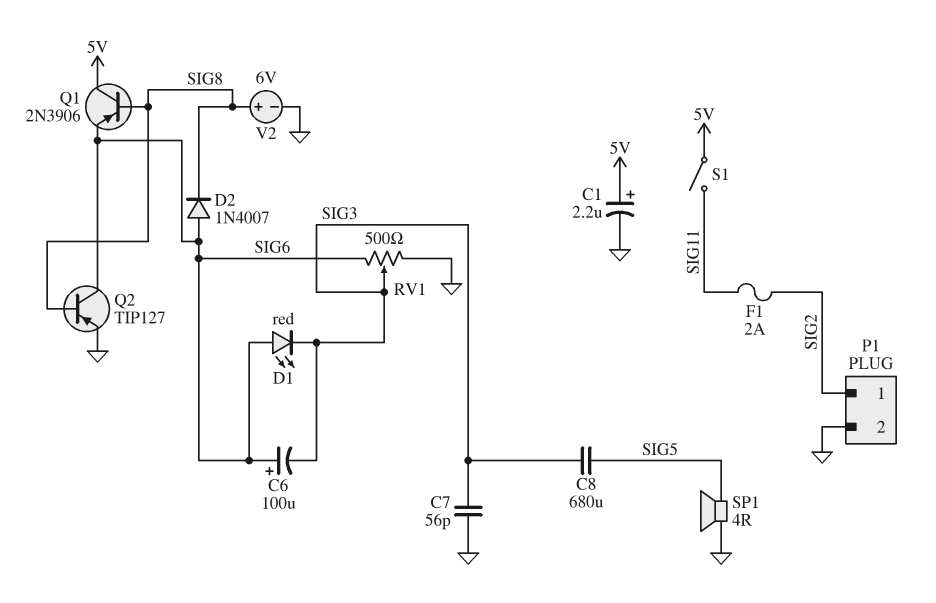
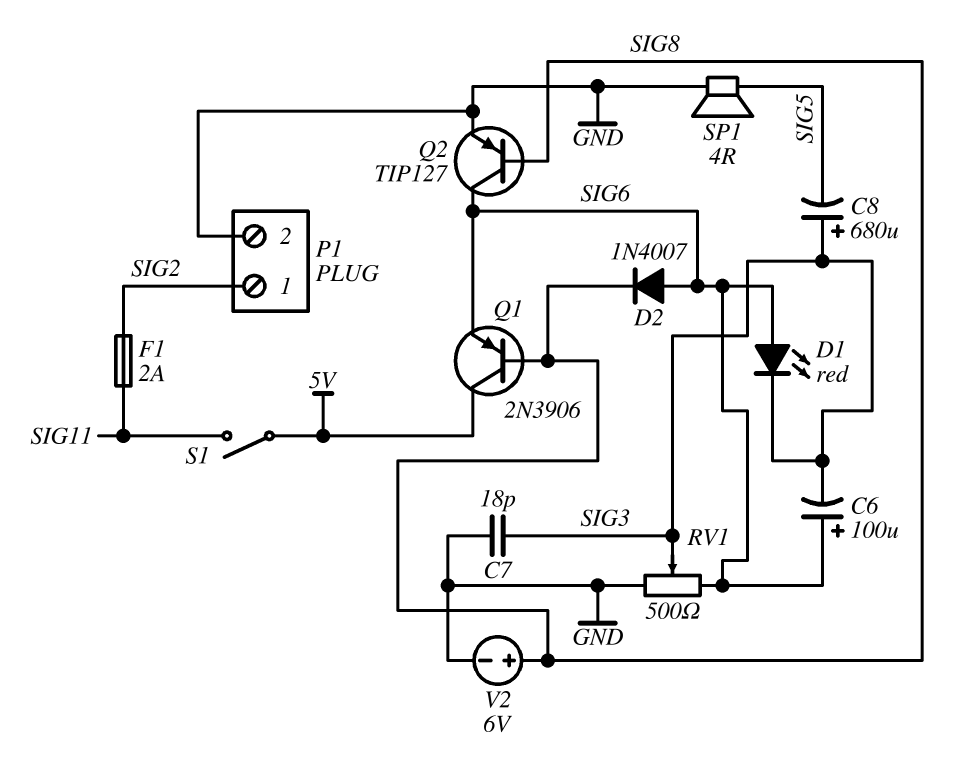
C1: 2.2uF (plus 5V, minus GND) -> none
C7: 56pF (GND, SIG3) -> 18pF (GND, SIG3)
C8: 680uF (SIG3, SIG5) -> 680uF (plus SIG3, minus SIG5)

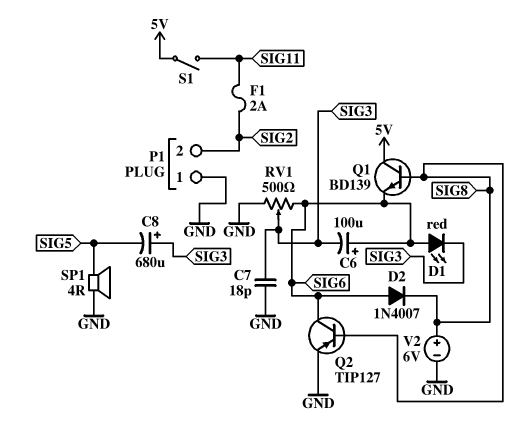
P1 pin 1: SIG2 -> GND
P1 pin 2: GND -> SIG2
Q1: PNP 2N3906 (B SIG8, C 5V, E SIG6) -> NPN BD139 (B SIG8, C 5V, E SIG6)

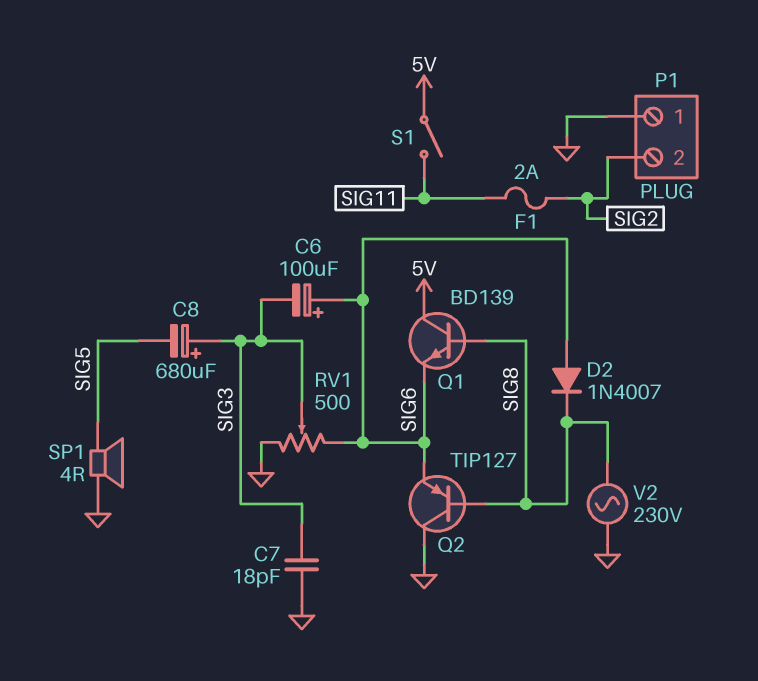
D1: LED red (A SIG6, K SIG3) -> none
Q2: PNP TIP127 (B SIG8, C SIG6, E GND) -> PNP TIP127 (B SIG8, C GND, E SIG6)
V2: 6V (plus SIG8, minus GND) -> AC 230V (GND, SIG8)

